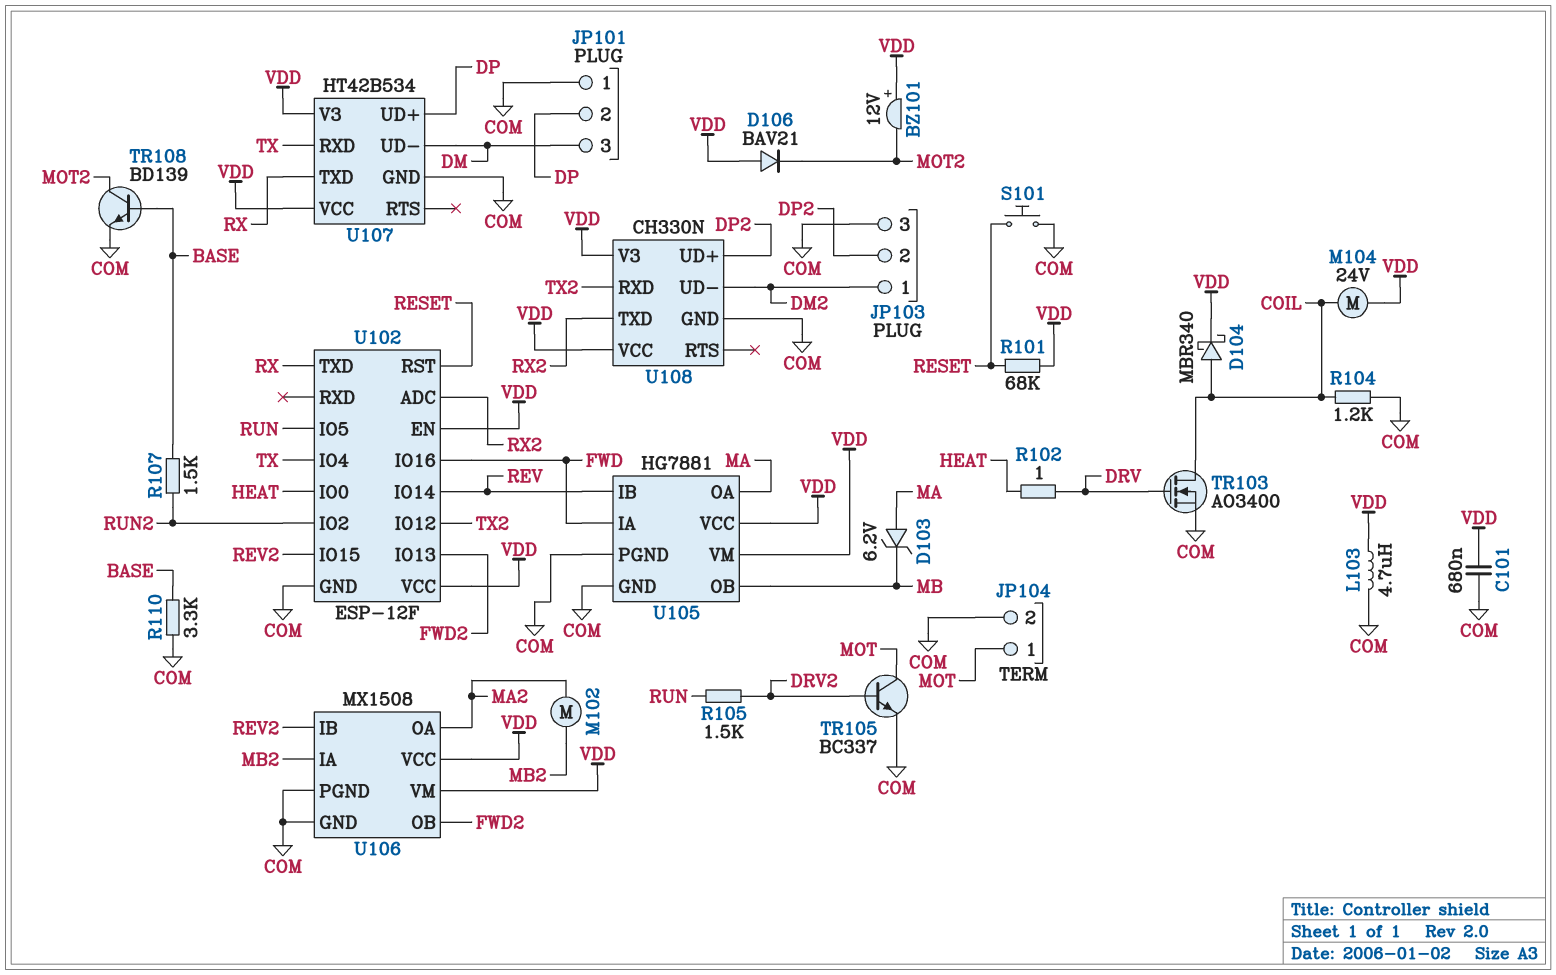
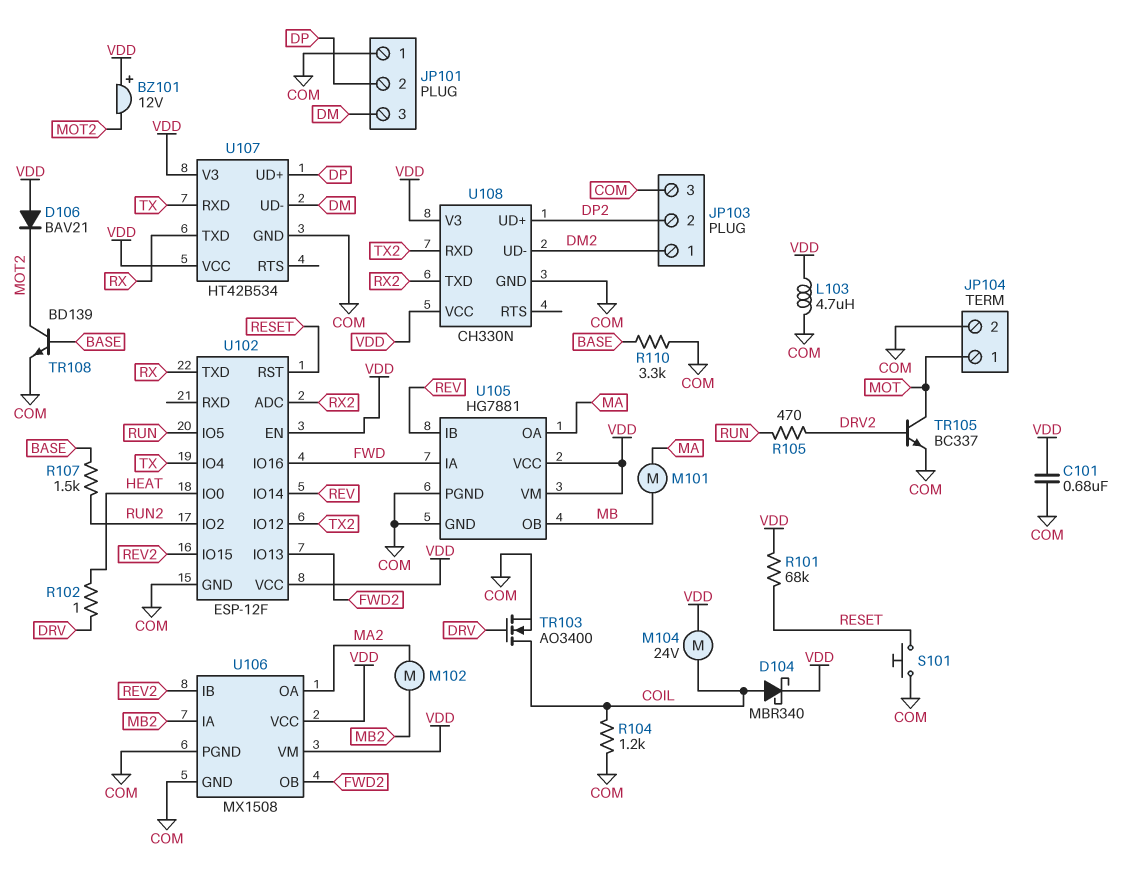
D103: zener 6.2V (A MA, K MB) -> none
M101: none -> motor (MA, MB)
R105: 1.5k (DRV2, RUN) -> 470 (DRV2, RUN)

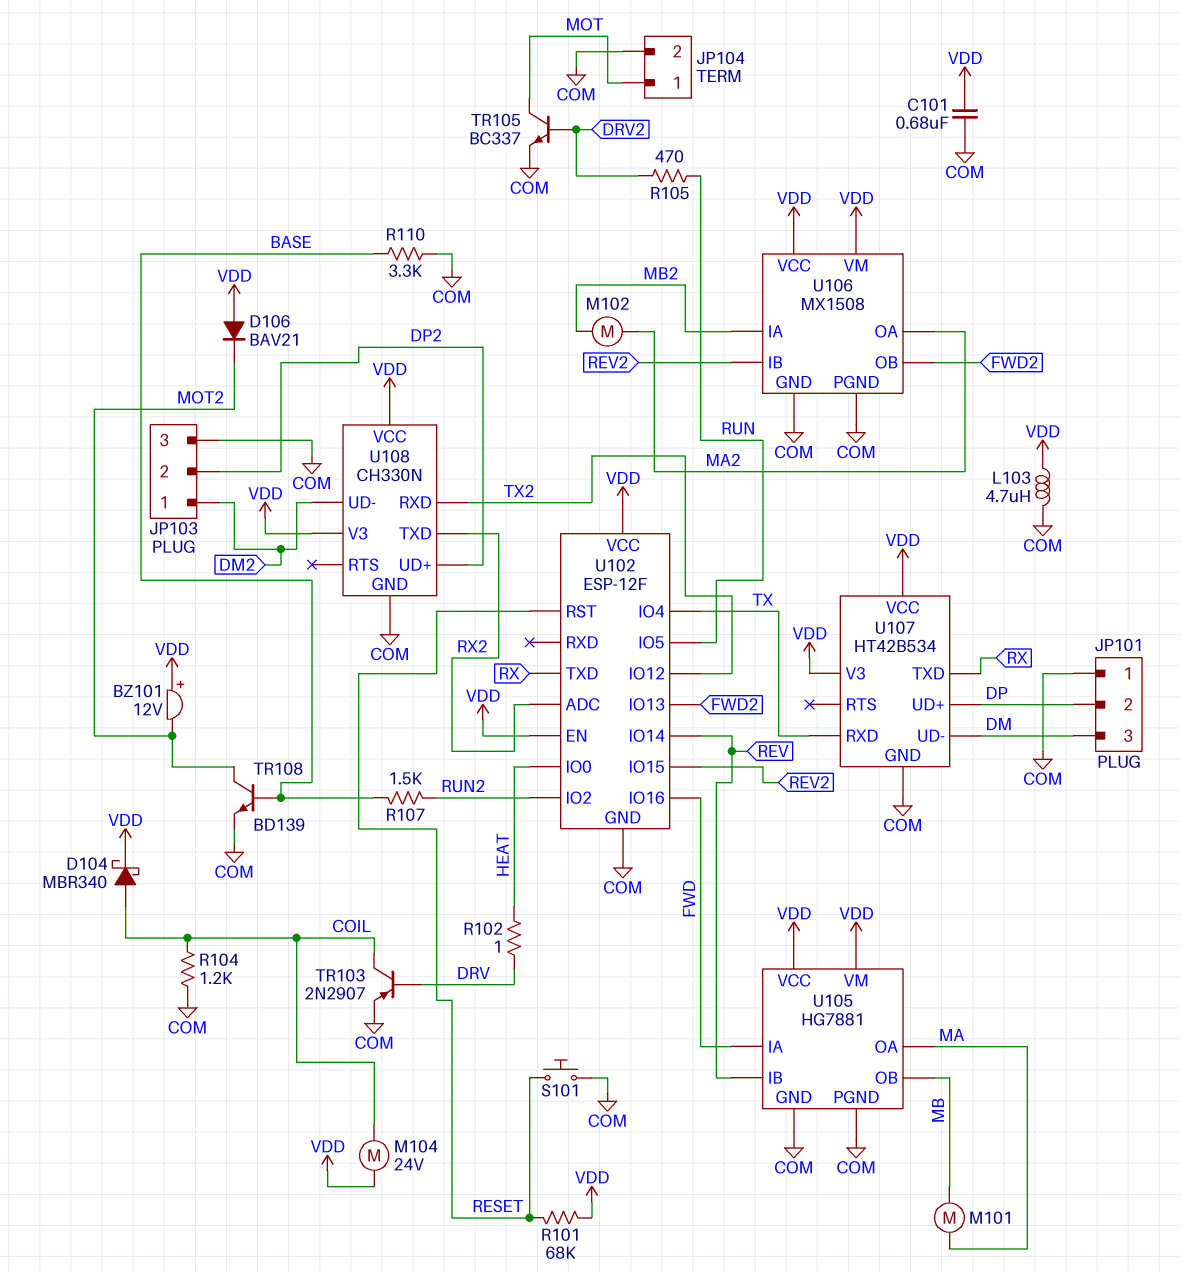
TR103: NMOS AO3400 (G DRV, D COIL, S COM) -> PNP 2N2907 (B DRV, C COIL, E COM)

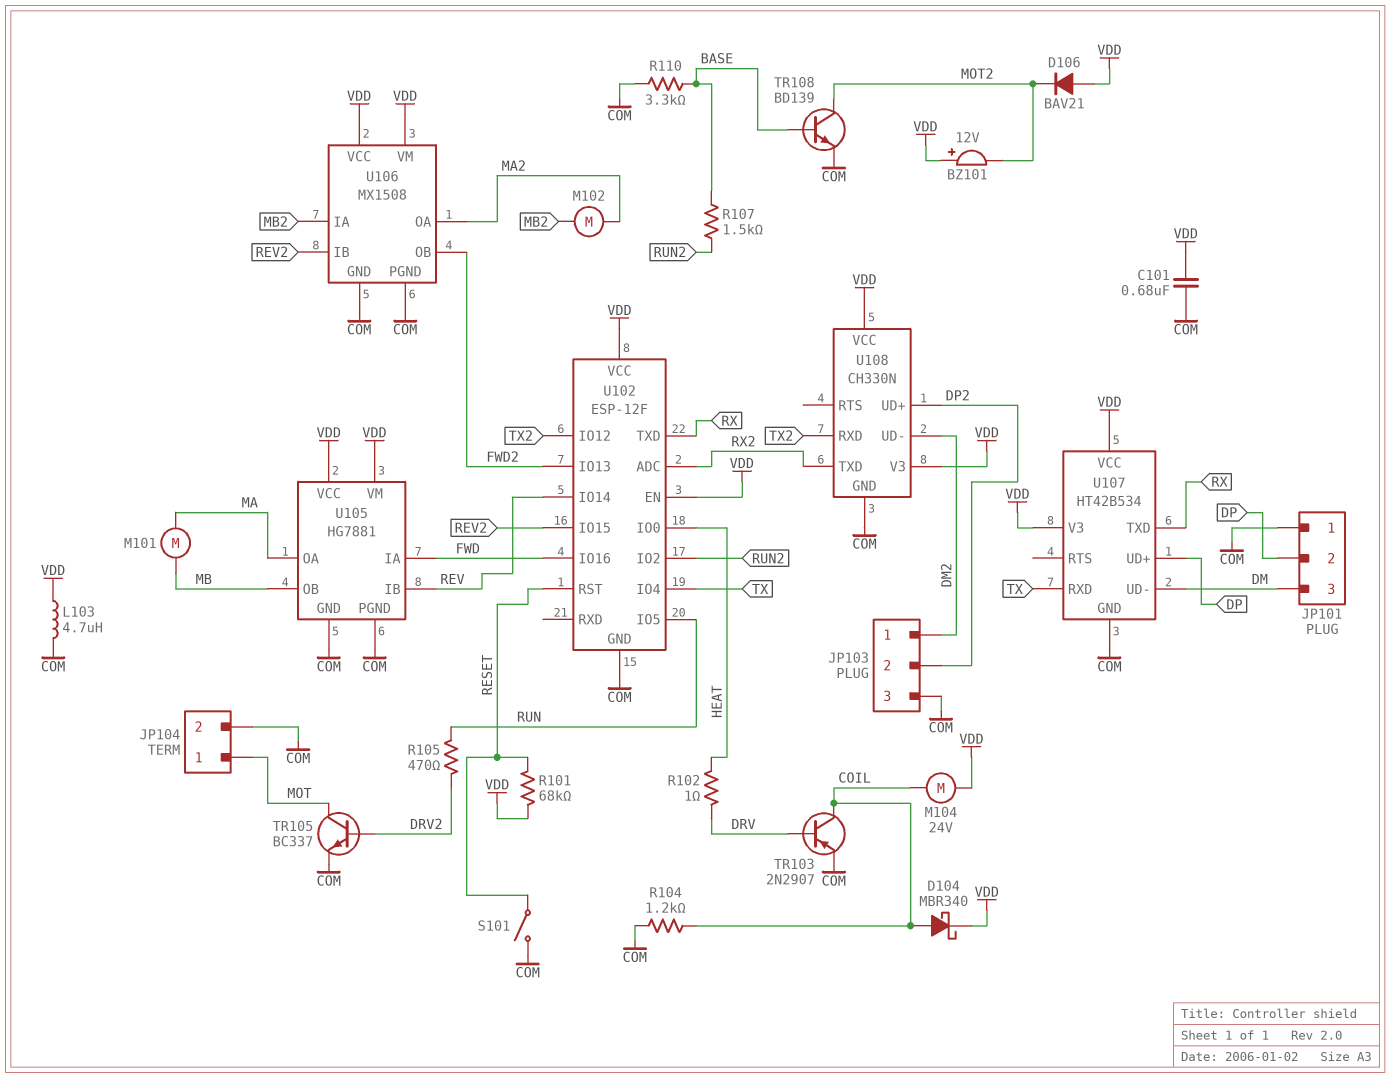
S101: button (COM, RESET) -> switch (COM, RESET)

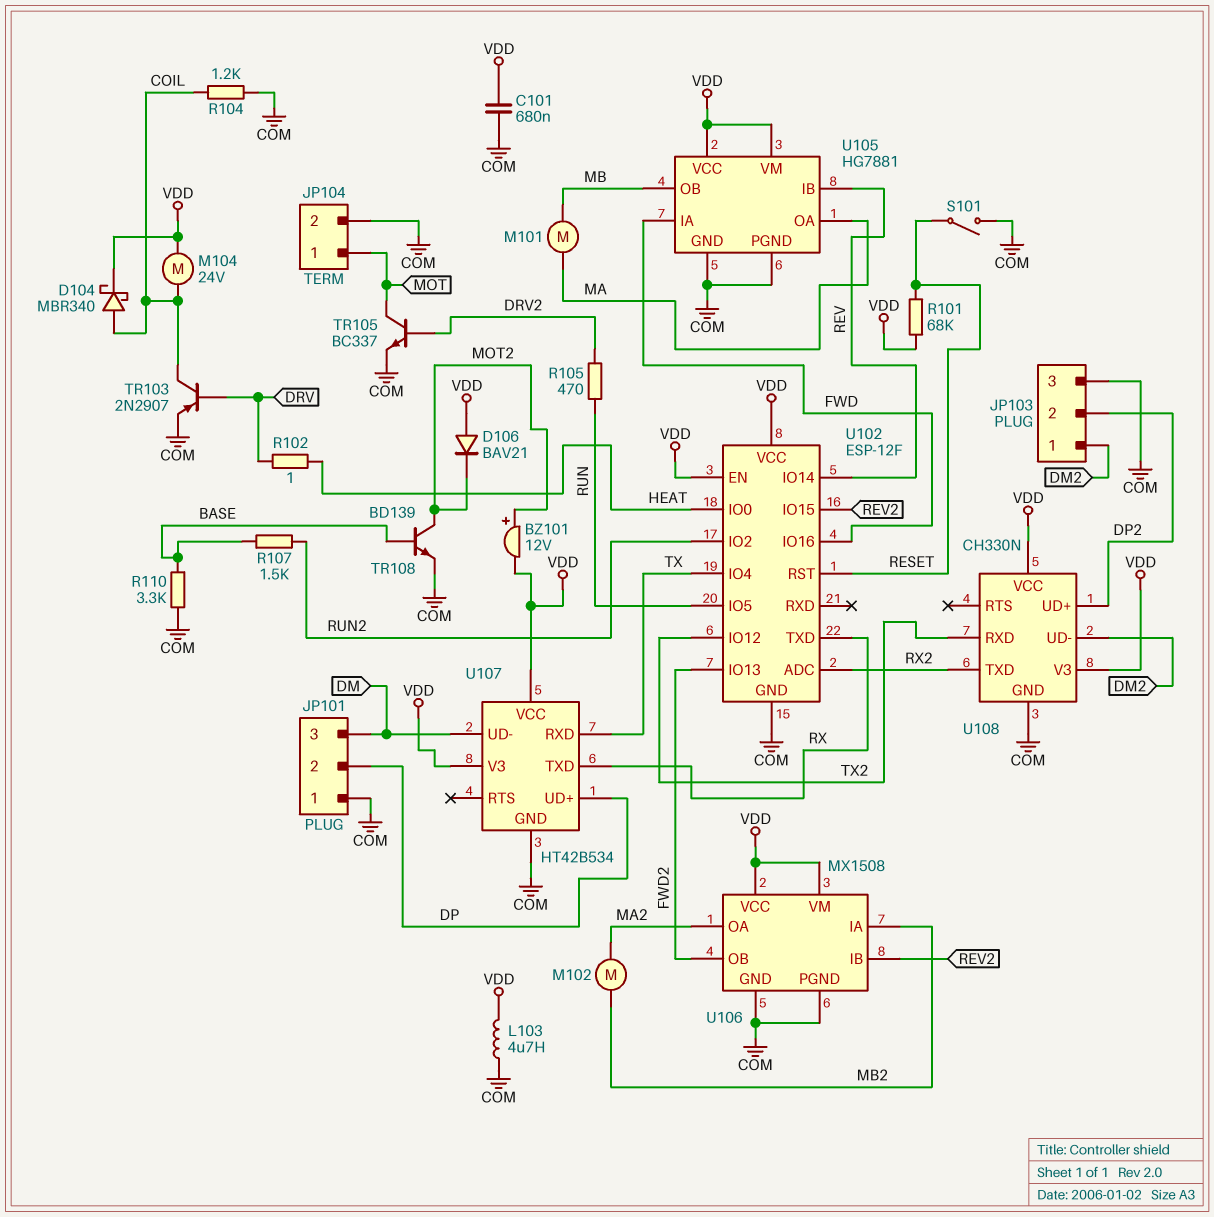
BZ101: buzzer 12V (plus VDD, minus MOT2) -> buzzer 12V (plus MOT2, minus VDD)

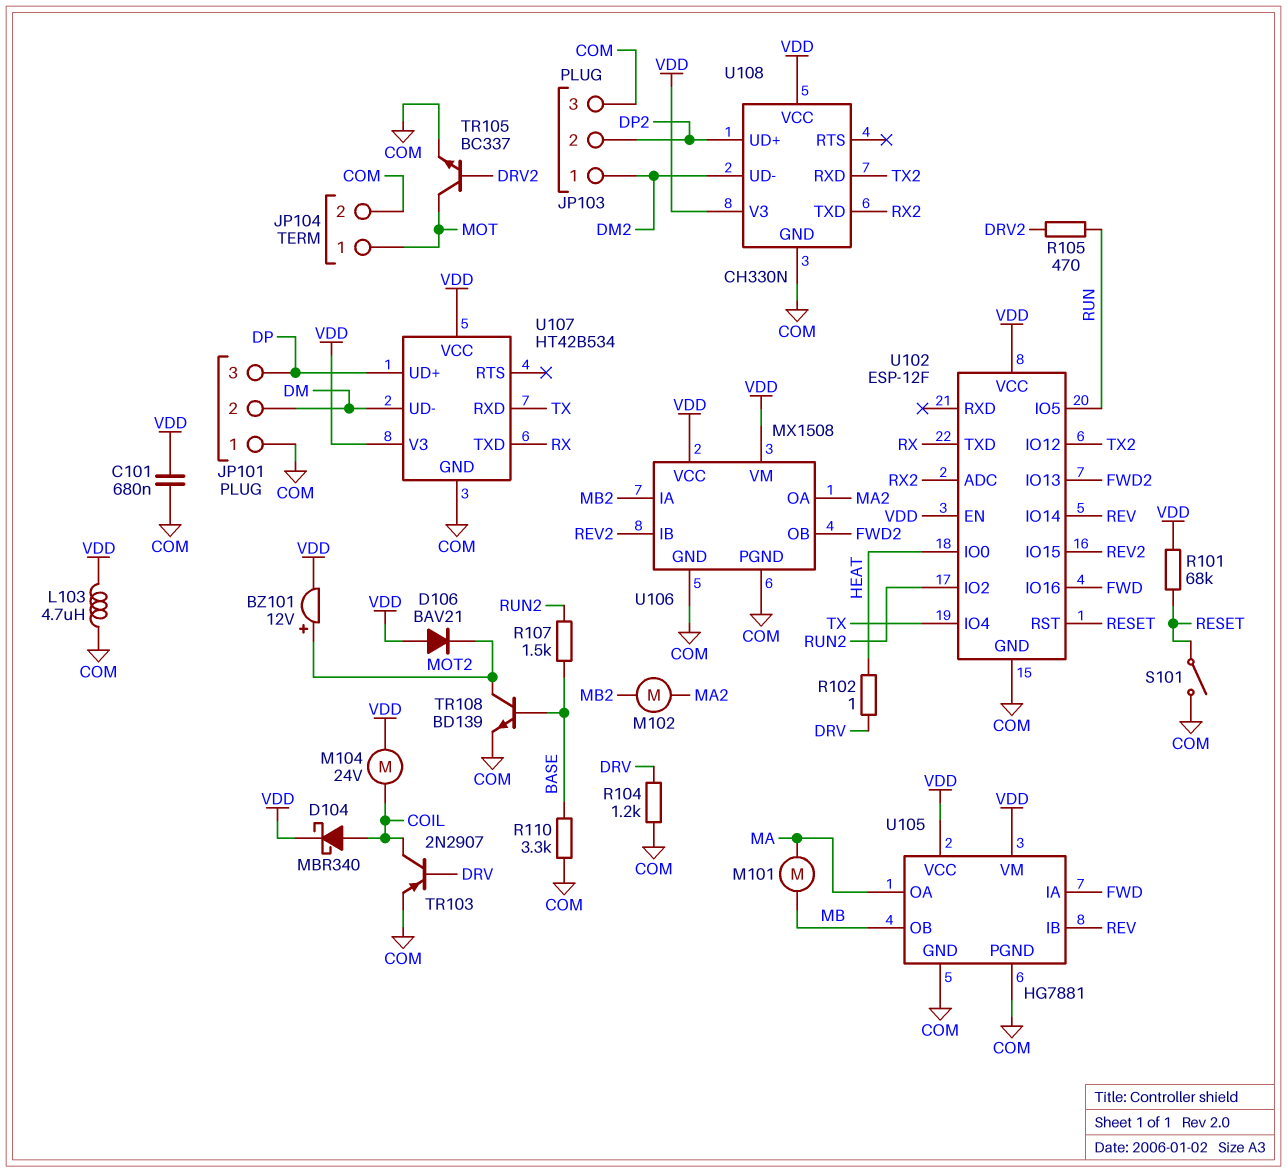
JP101 pin 2: DP -> DM
JP101 pin 3: DM -> DP
R104: 1.2k (COIL, COM) -> 1.2k (COM, DRV)

